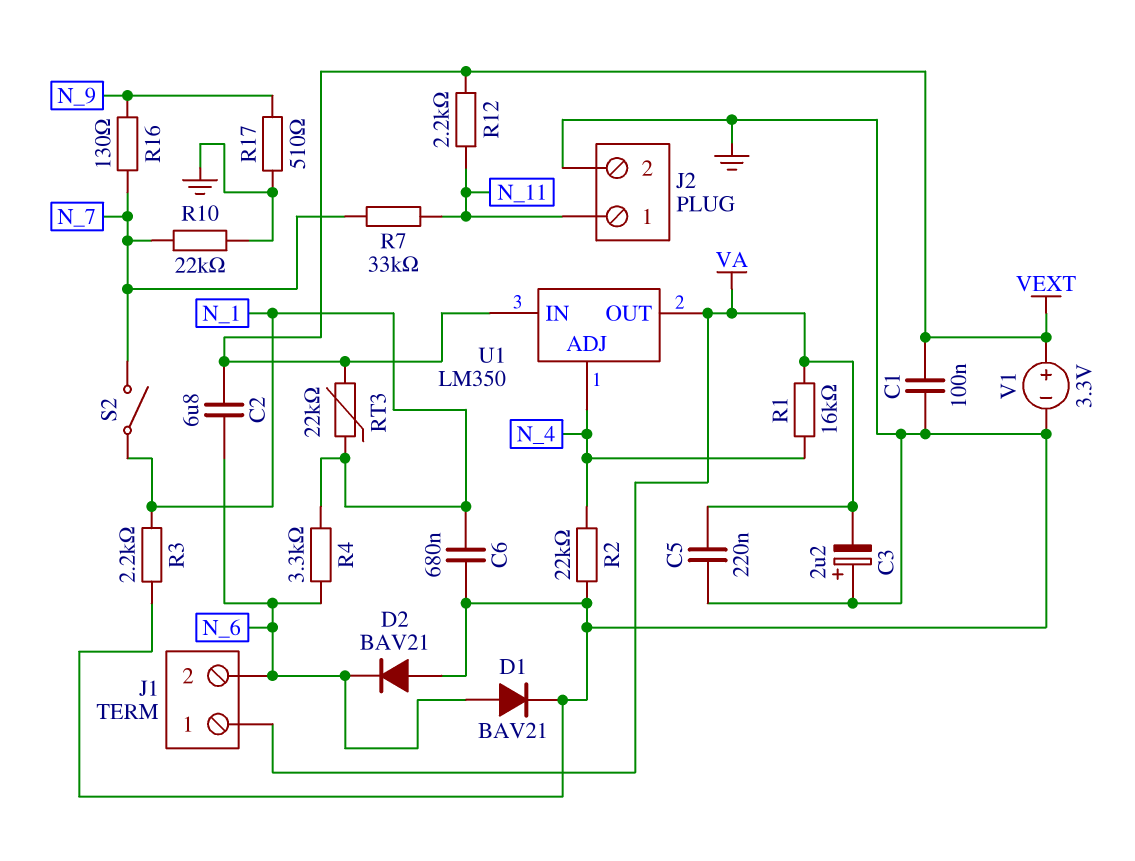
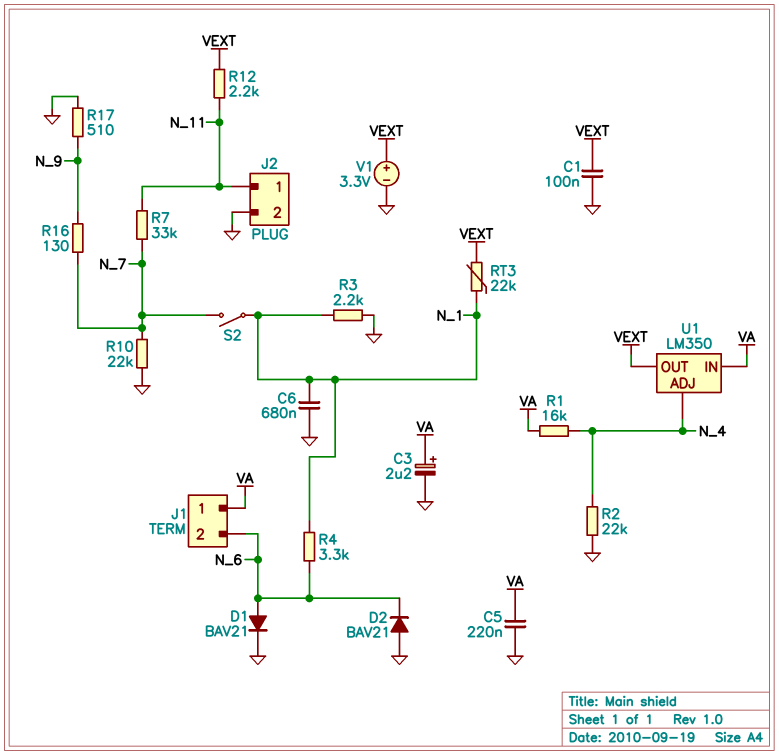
C2: 6.8uF (N_6, VEXT) -> none
C3: 2.2uF (plus GND, minus VA) -> 2.2uF (plus VA, minus GND)
U1 pin IN: VEXT -> VA
U1 pin OUT: VA -> VEXT

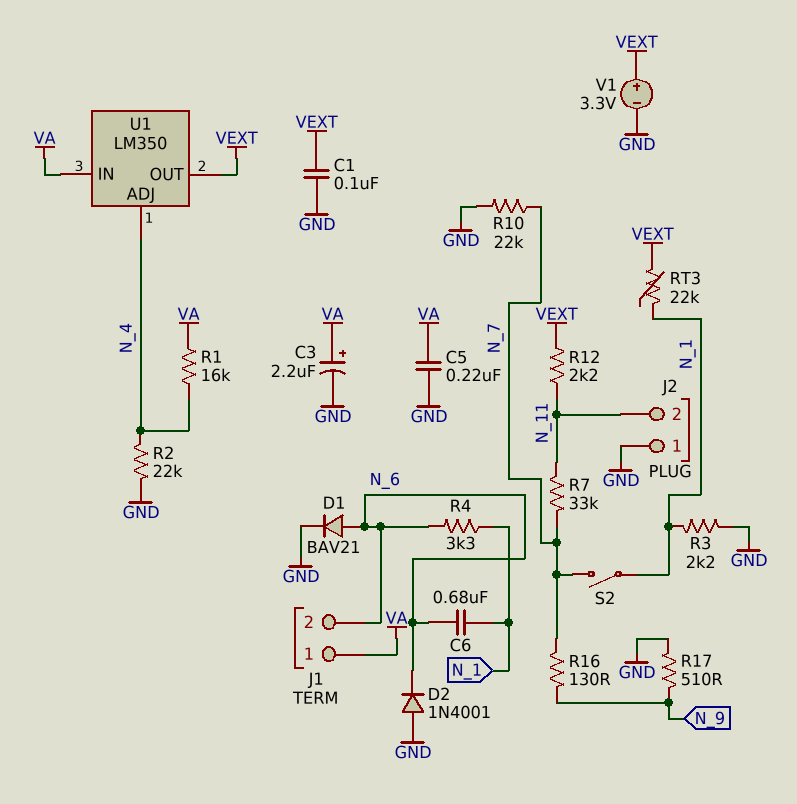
C6: 680nF (GND, N_1) -> 680nF (N_1, N_6)
D2: diode BAV21 (A GND, K N_6) -> diode 1N4001 (A GND, K N_6)
J2 pin 1: N_11 -> GND
J2 pin 2: GND -> N_11

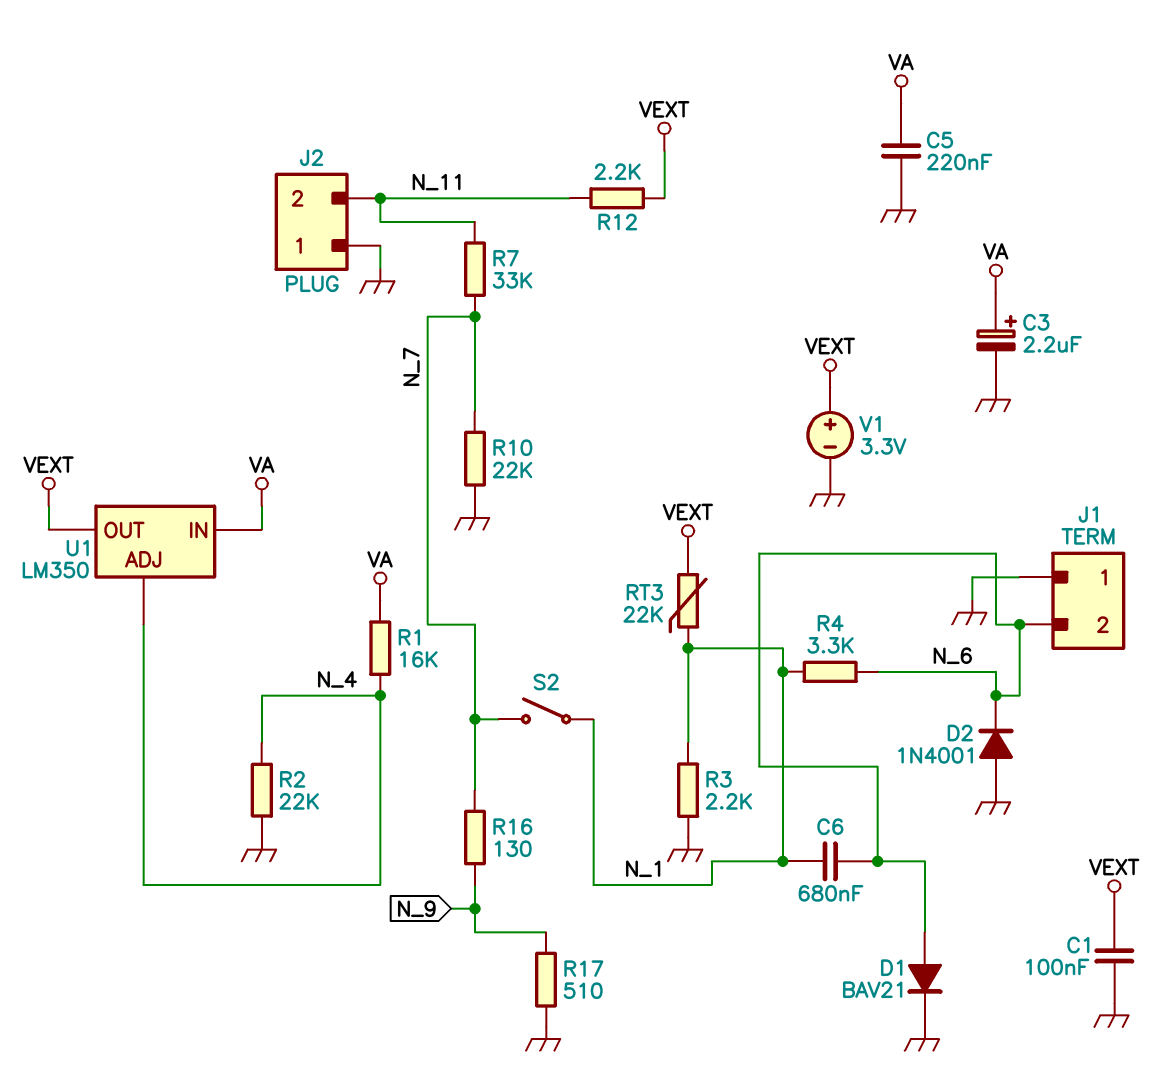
J1 pin 1: VA -> GND

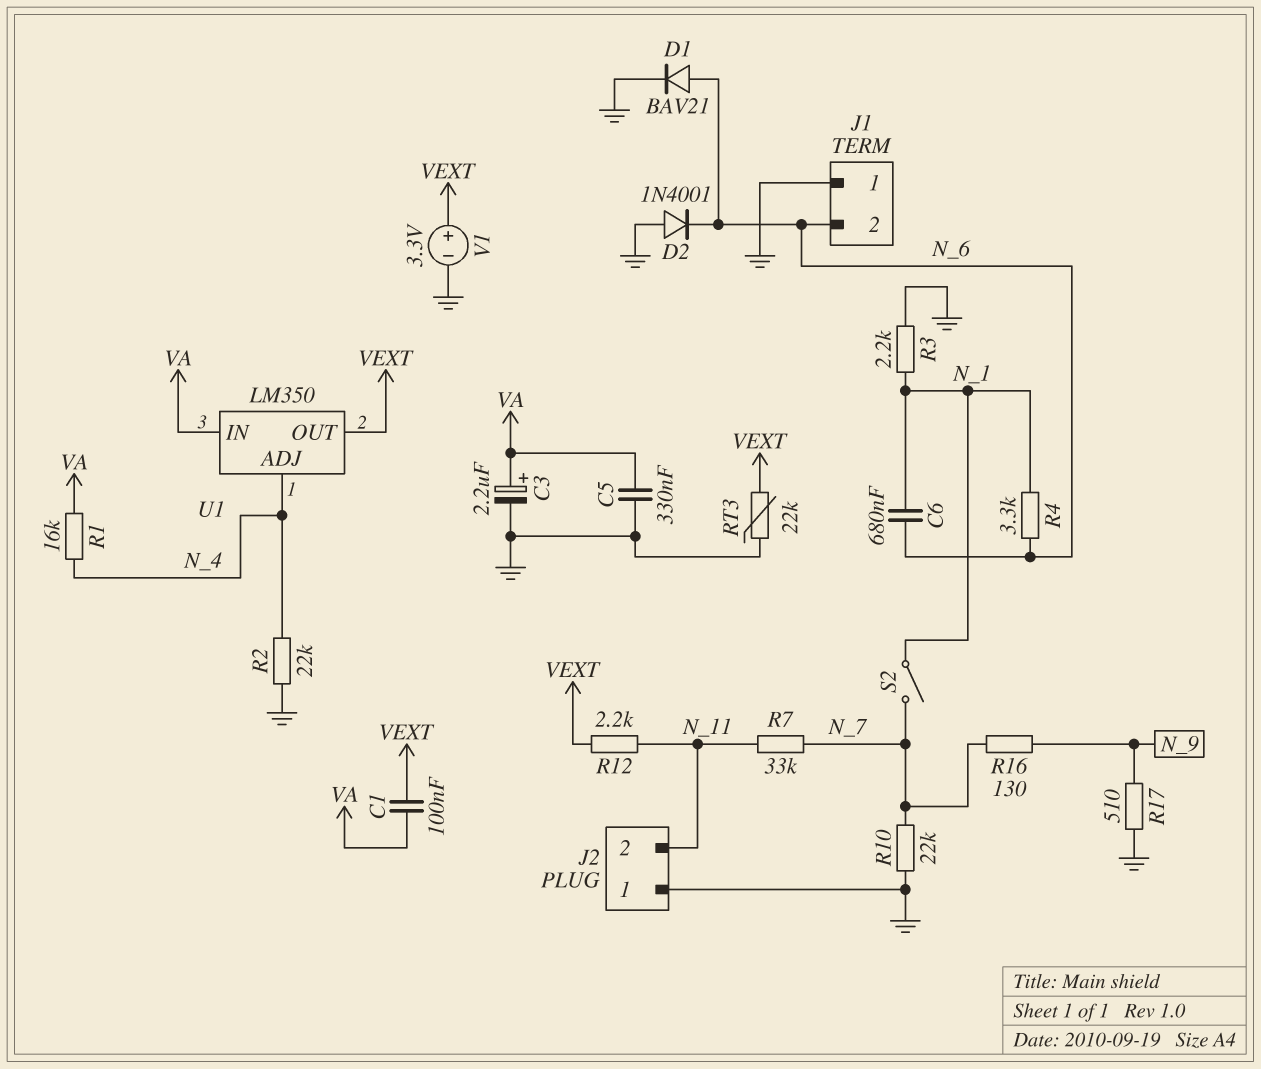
C1: 100nF (GND, VEXT) -> 100nF (VA, VEXT)
C5: 220nF (GND, VA) -> 330nF (GND, VA)
RT3: 22k (N_1, VEXT) -> 22k (GND, VEXT)

